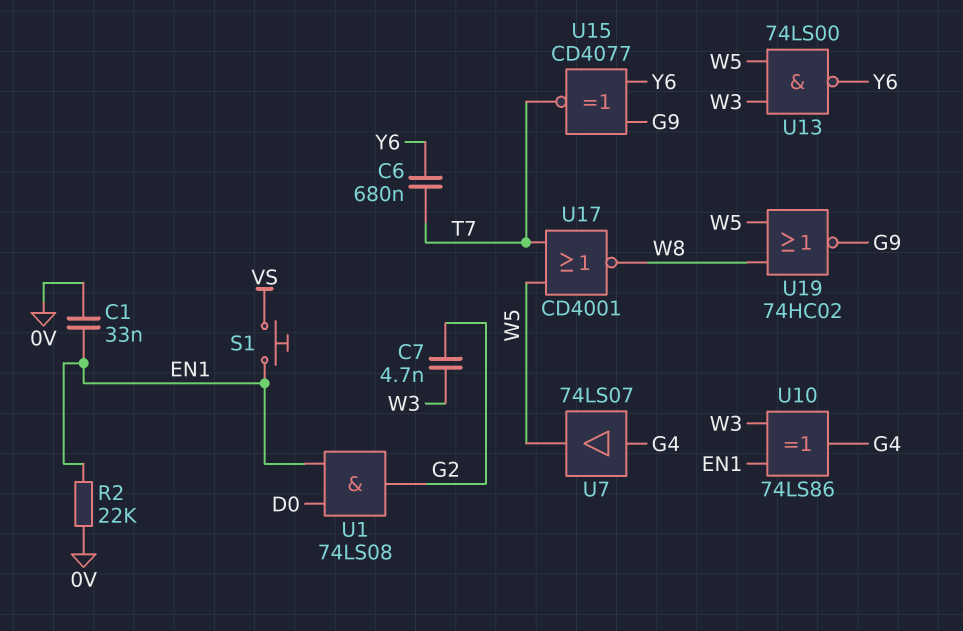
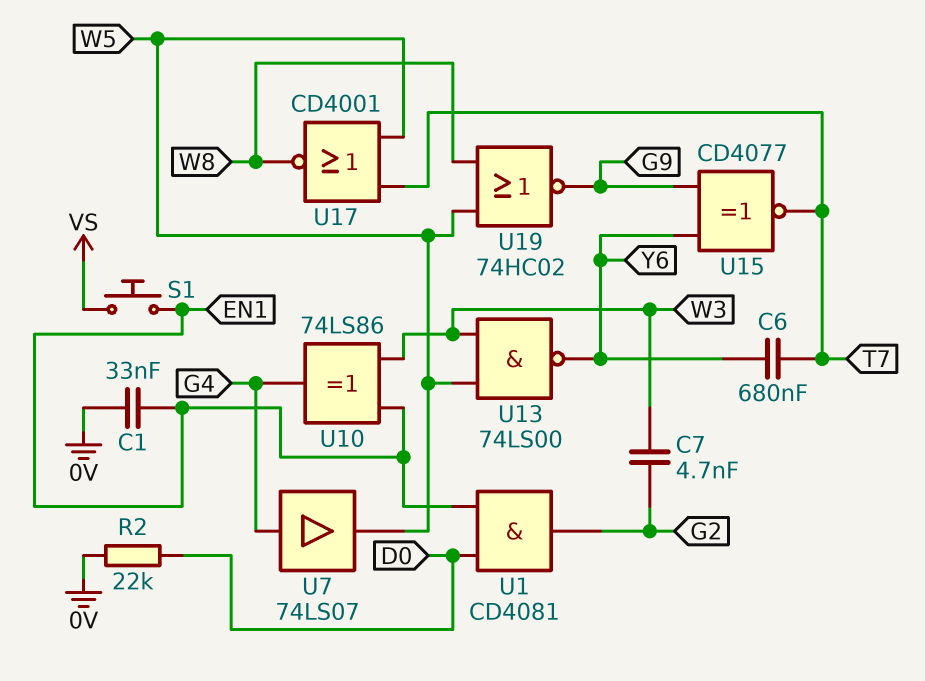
R2: 22k (0V, EN1) -> 22k (0V, D0)
U1: AND 74LS08 (in D0, in EN1, out G2) -> AND CD4081 (in D0, in EN1, out G2)

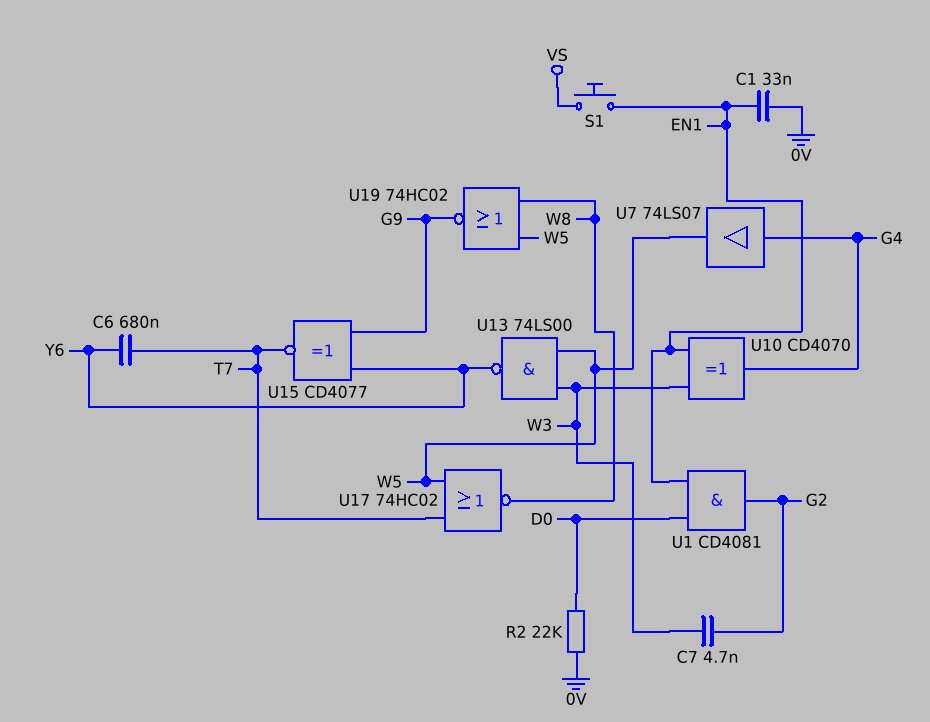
U10: XOR 74LS86 (in EN1, in W3, out G4) -> XOR CD4070 (in EN1, in W3, out G4)
U17: NOR CD4001 (in T7, in W5, out W8) -> NOR 74HC02 (in T7, in W5, out W8)

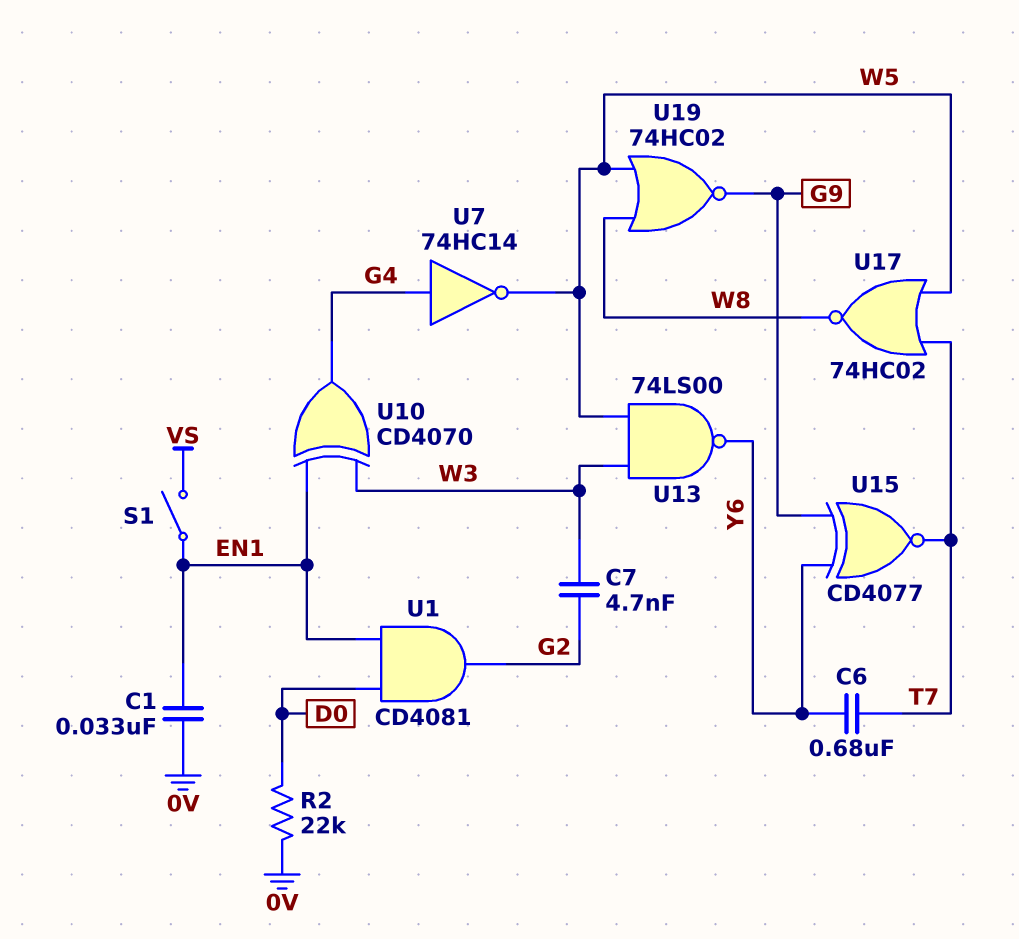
S1: button (EN1, VS) -> switch (EN1, VS)
U7: buffer 74LS07 (in G4, out W5) -> NOT 74HC14 (in G4, out W5)

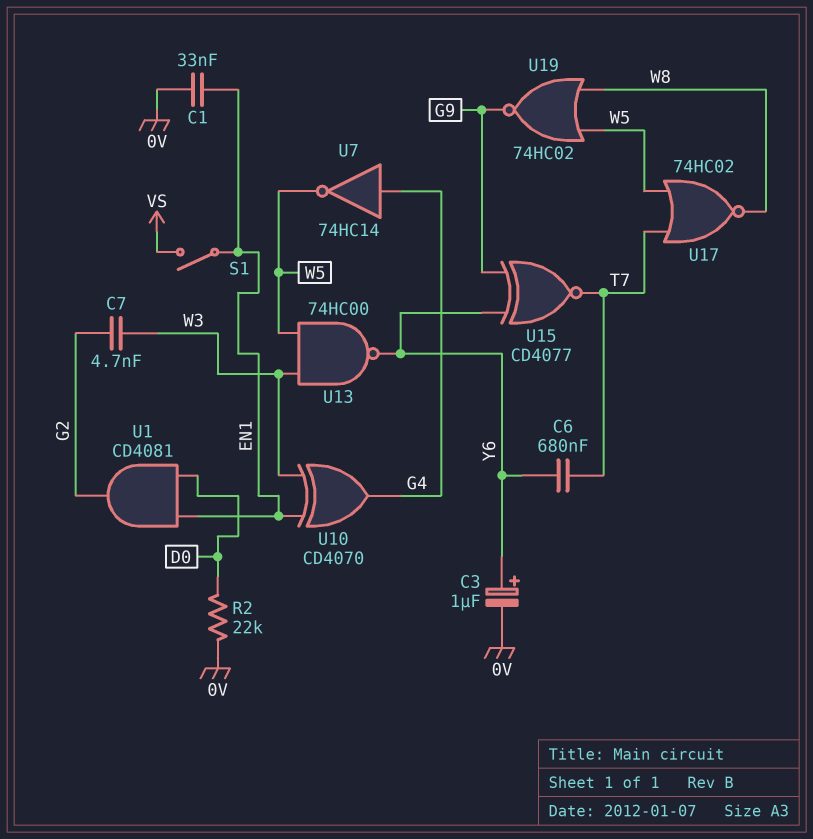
C3: none -> 1uF (plus Y6, minus 0V)
U13: NAND 74LS00 (in W3, in W5, out Y6) -> NAND 74HC00 (in W3, in W5, out Y6)

